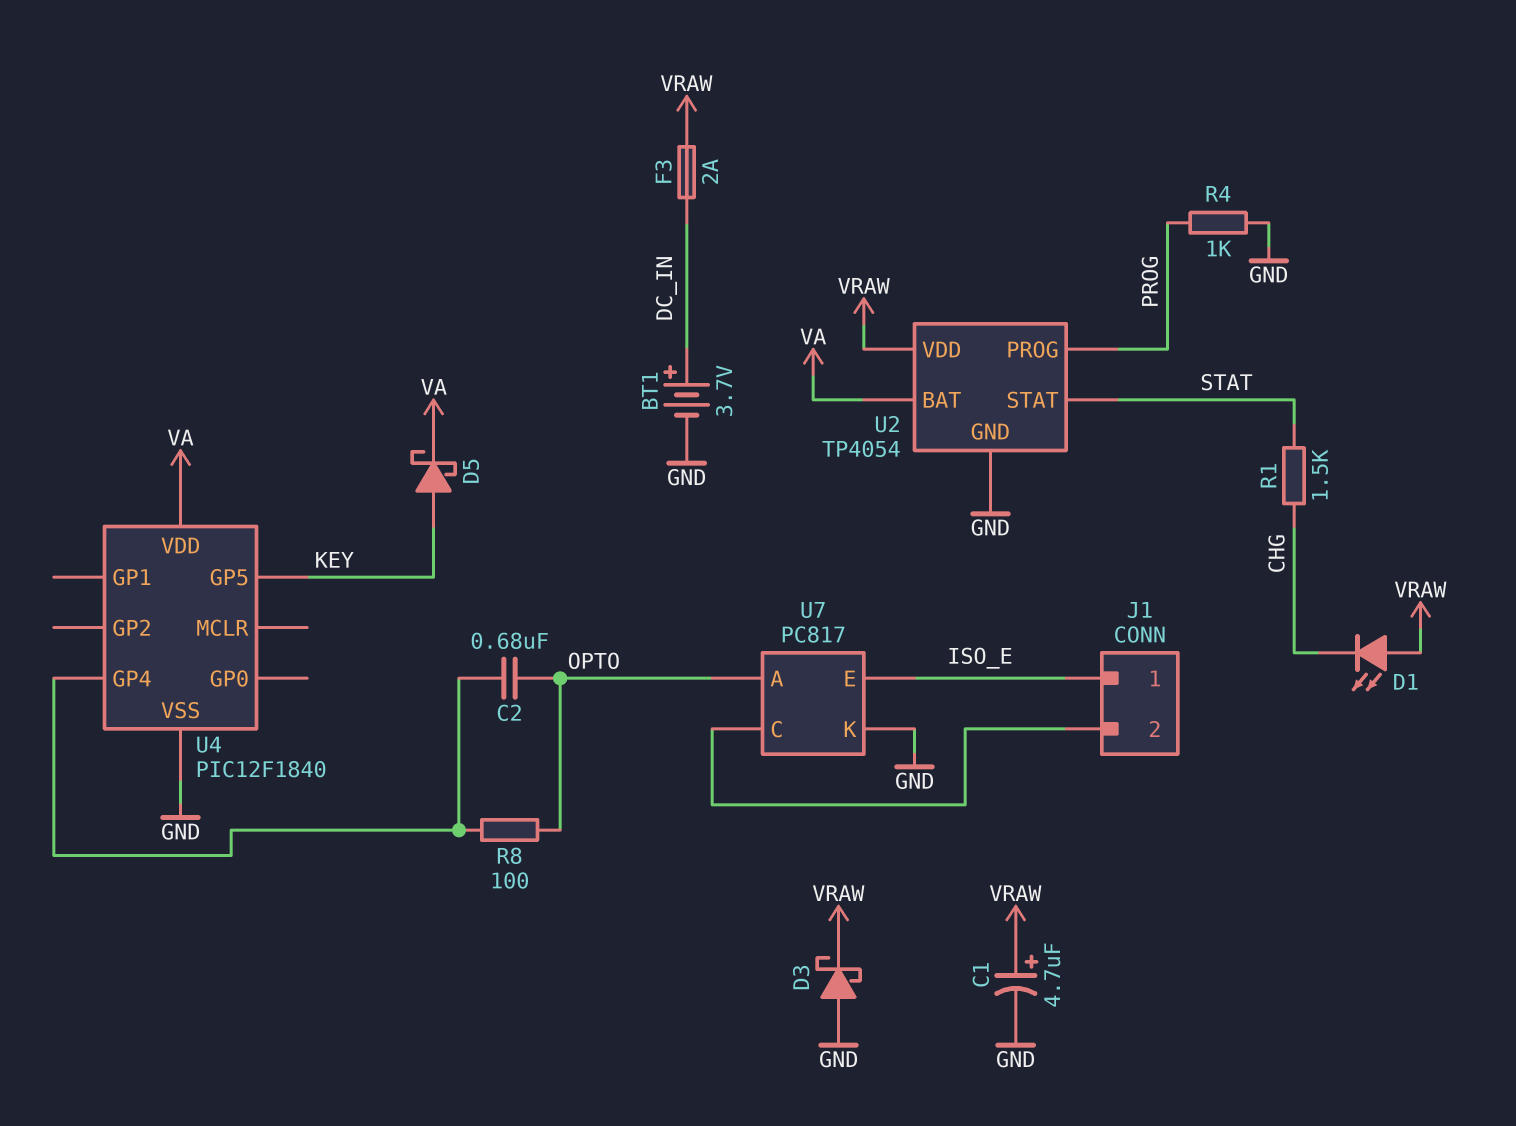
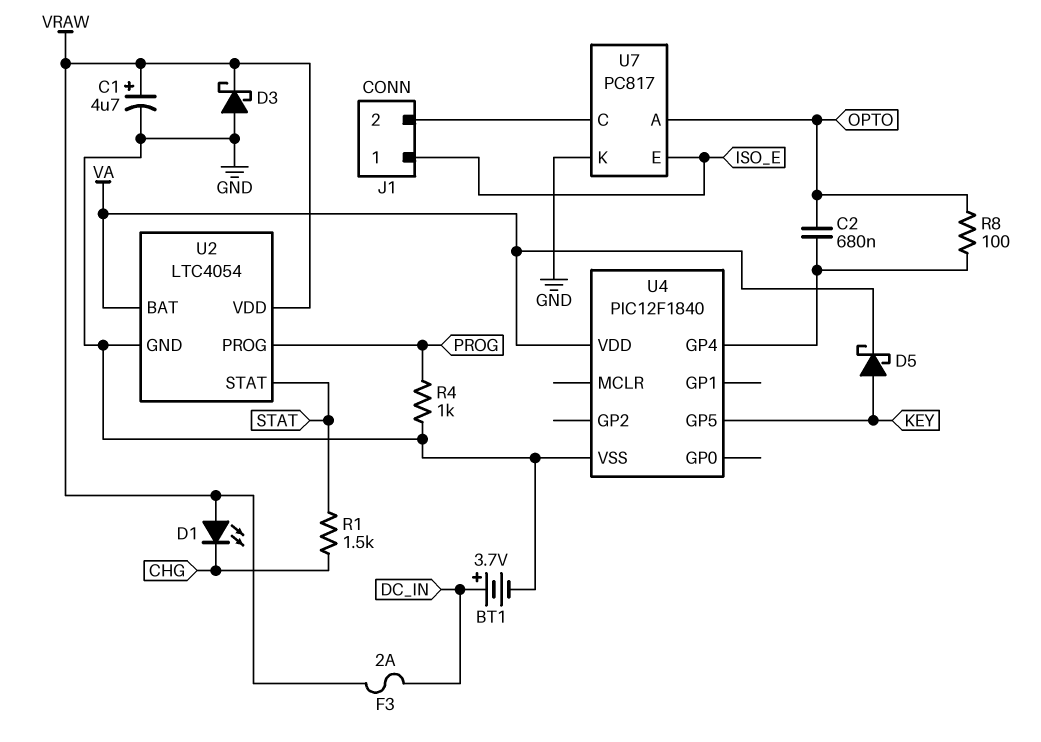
U2: TP4054 -> LTC4054

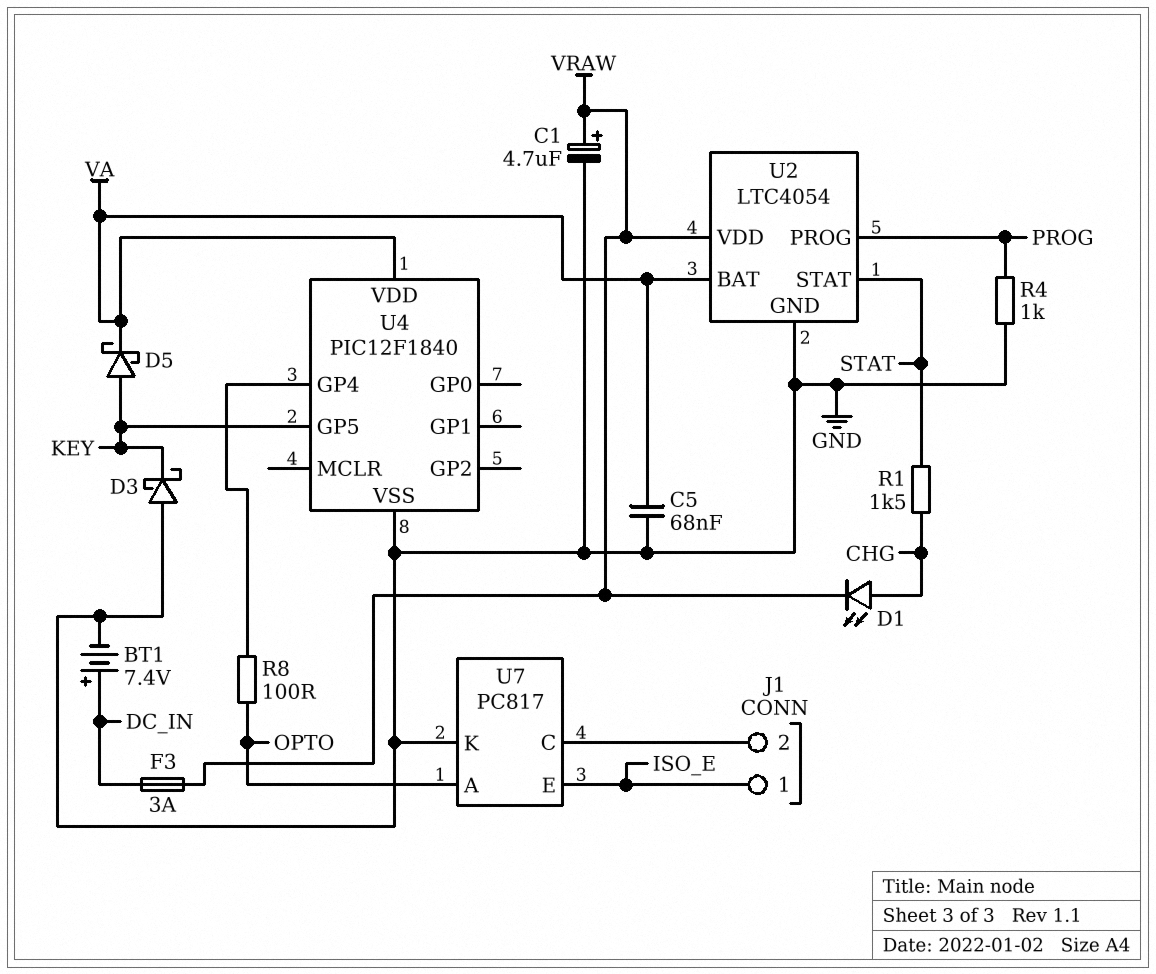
BT1: 3.7V (plus DC_IN, minus GND) -> 7.4V (plus DC_IN, minus GND)
C2: 680nF (OPTO, U4/GP4) -> none
C5: none -> 68nF (GND, VA)
D1: LED (A VRAW, K CHG) -> LED (A CHG, K VRAW)
D3: schottky (A GND, K VRAW) -> schottky (A GND, K KEY)
F3: 2A (DC_IN, VRAW) -> 3A (DC_IN, VRAW)

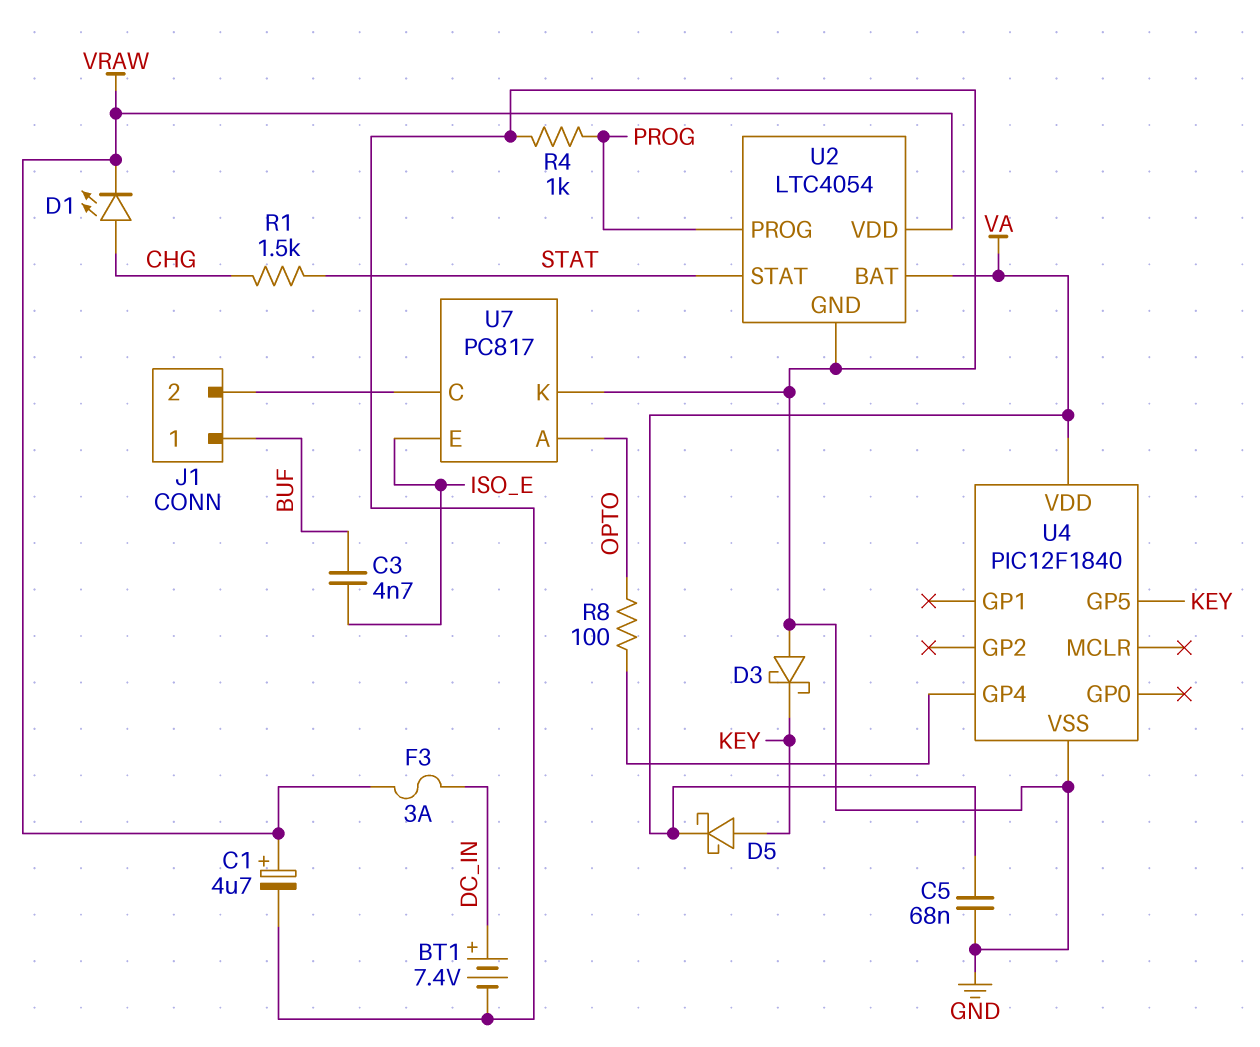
C3: none -> 4.7nF (BUF, ISO_E)
J1 pin 1: ISO_E -> BUF

